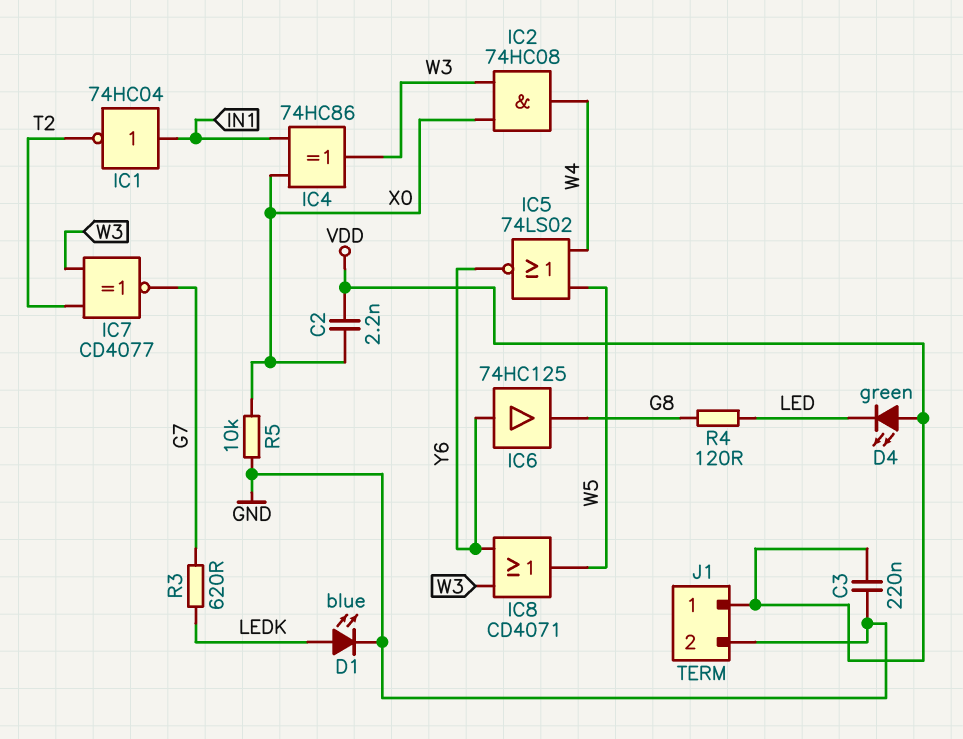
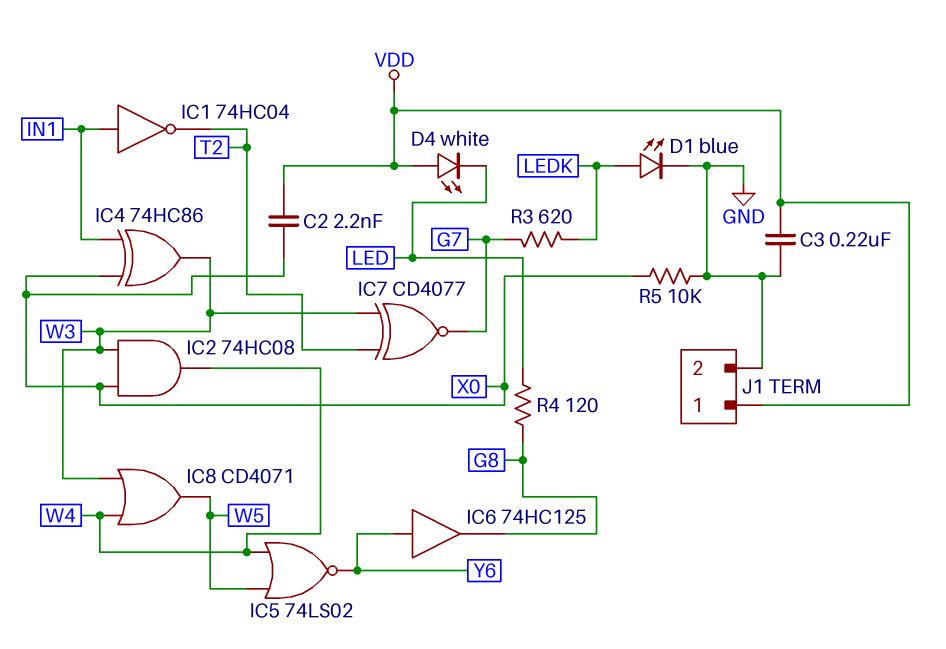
D4: LED green (A VDD, K LED) -> LED white (A VDD, K LED)
IC8: OR CD4071 (in W3, in Y6, out W5) -> OR CD4071 (in W3, in W4, out W5)

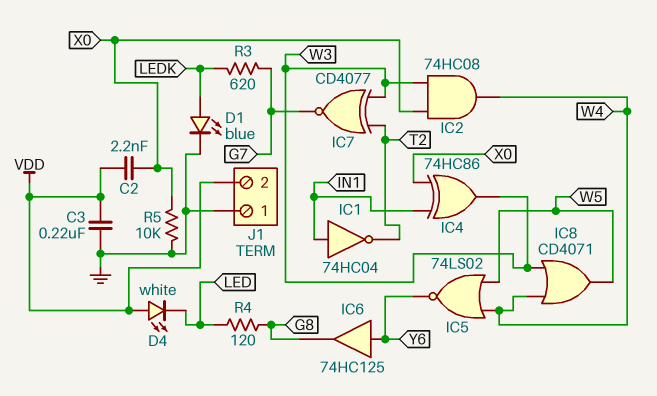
J1 pin 1: VDD -> GND
J1 pin 2: GND -> VDD

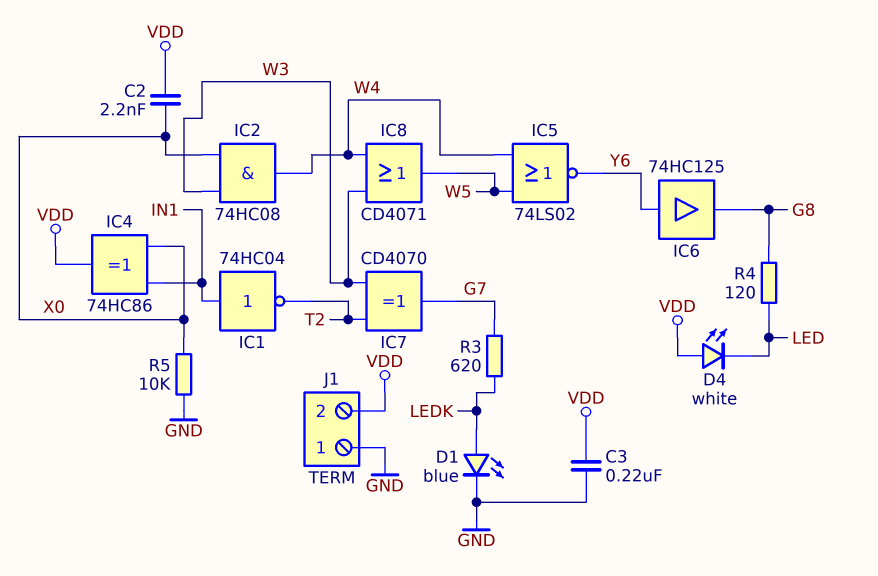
IC4: XOR 74HC86 (in IN1, in X0, out W3) -> XOR 74HC86 (in IN1, in X0, out VDD)
IC7: XNOR CD4077 (in T2, in W3, out G7) -> XOR CD4070 (in T2, in W3, out G7)

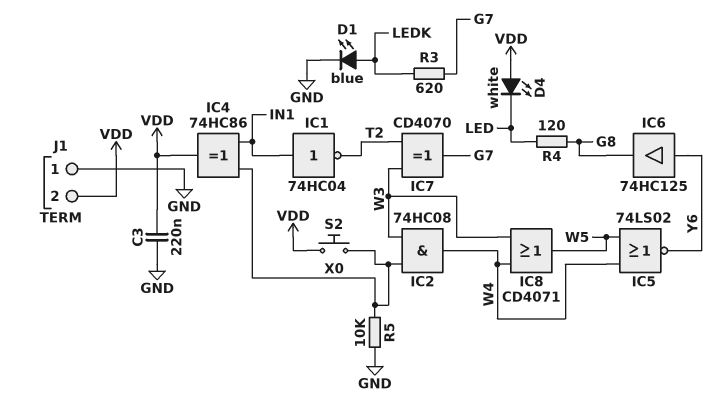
C2: 2.2nF (VDD, X0) -> none
S2: none -> button (VDD, X0)

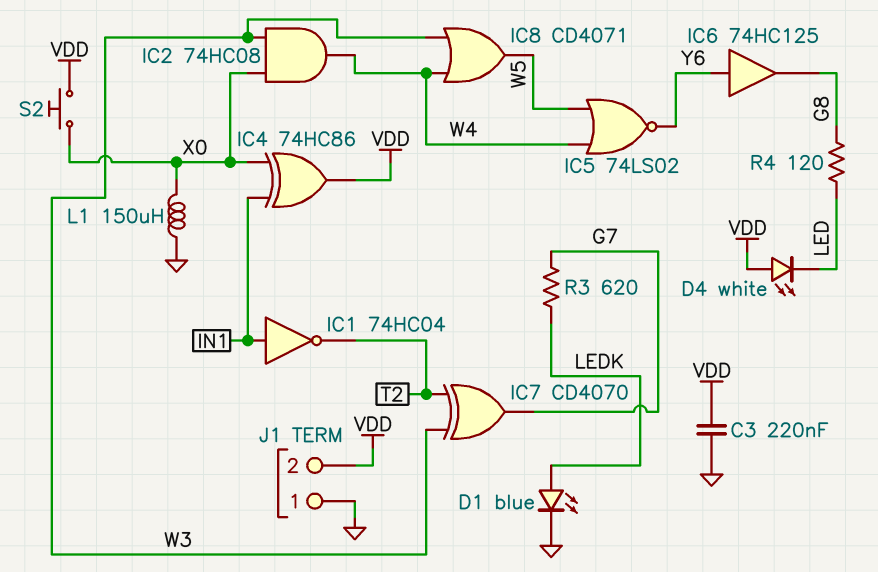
L1: none -> 150uH (GND, X0)
R5: 10k (GND, X0) -> none

